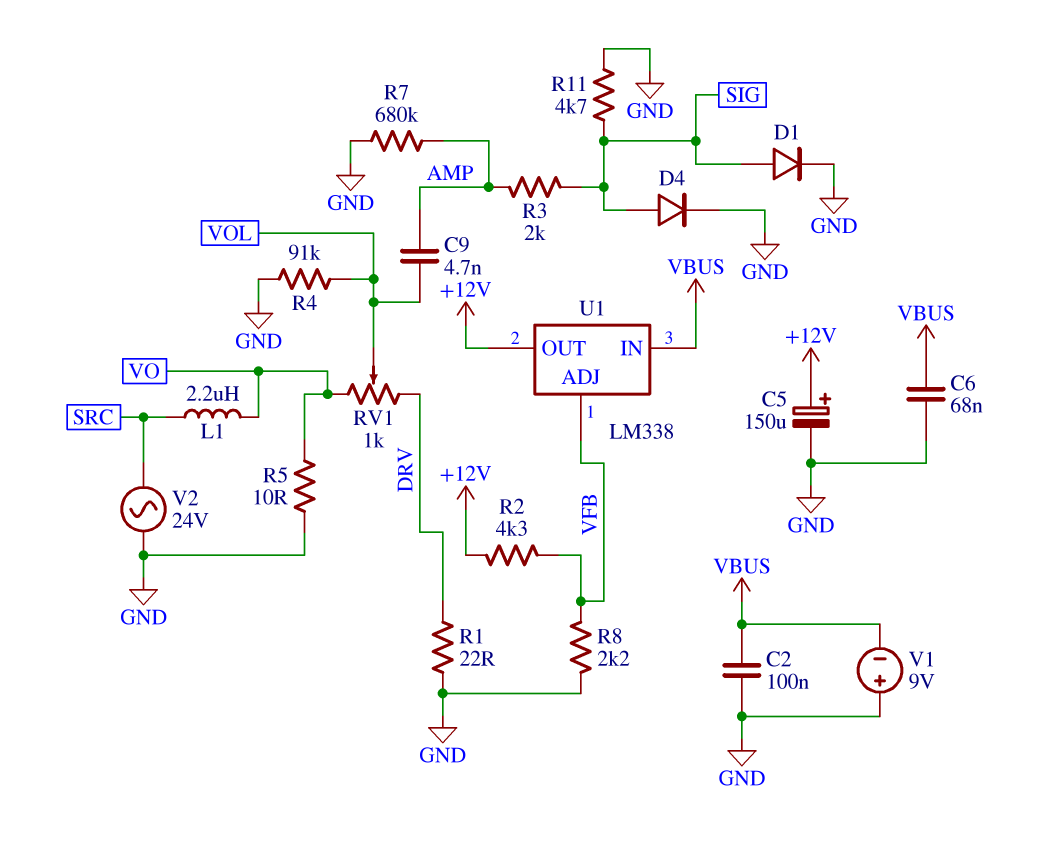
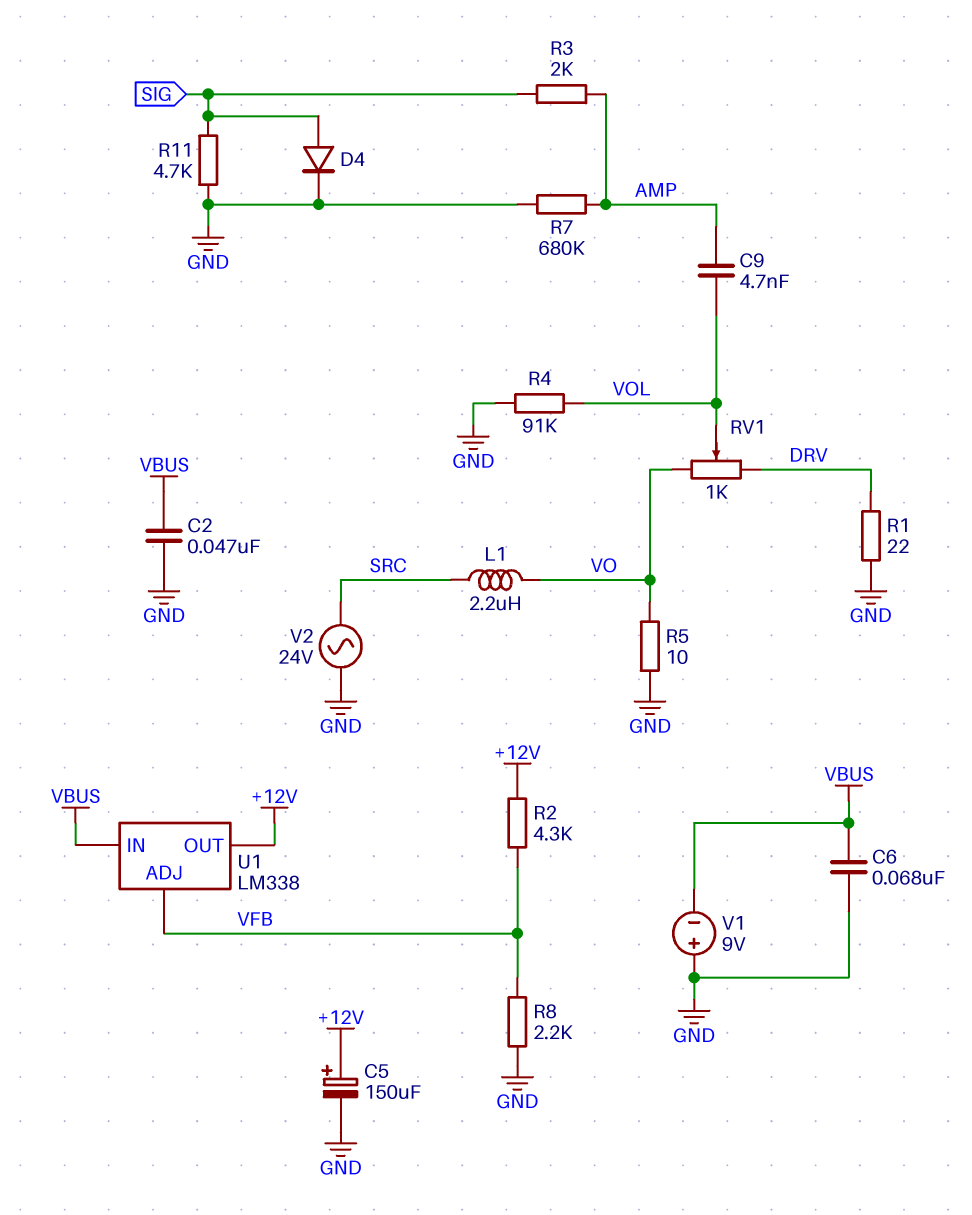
C2: 100nF (GND, VBUS) -> 47nF (GND, VBUS)
D1: diode (A SIG, K GND) -> none

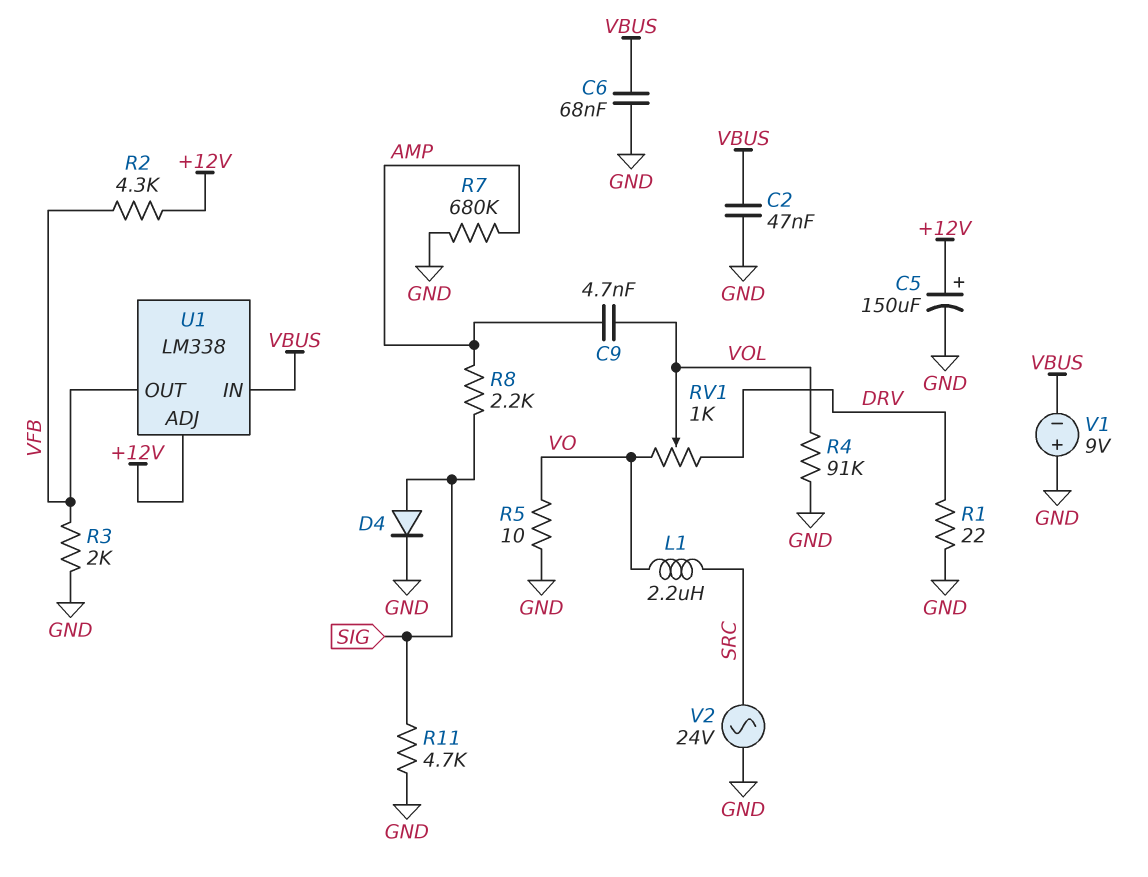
R3: 2k (AMP, SIG) -> 2k (GND, VFB)
R8: 2.2k (GND, VFB) -> 2.2k (AMP, SIG)
U1 pin ADJ: VFB -> +12V
U1 pin OUT: +12V -> VFB

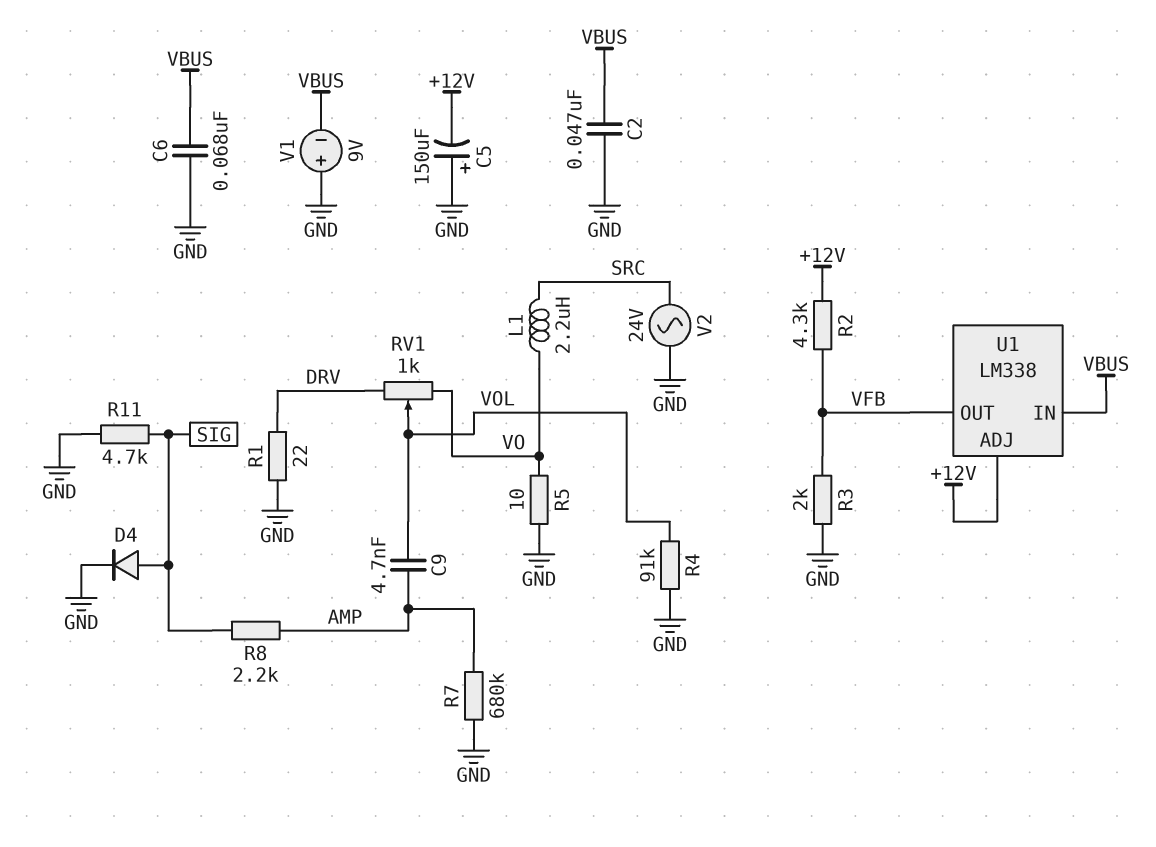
C5: 150uF (plus +12V, minus GND) -> 150uF (plus GND, minus +12V)

